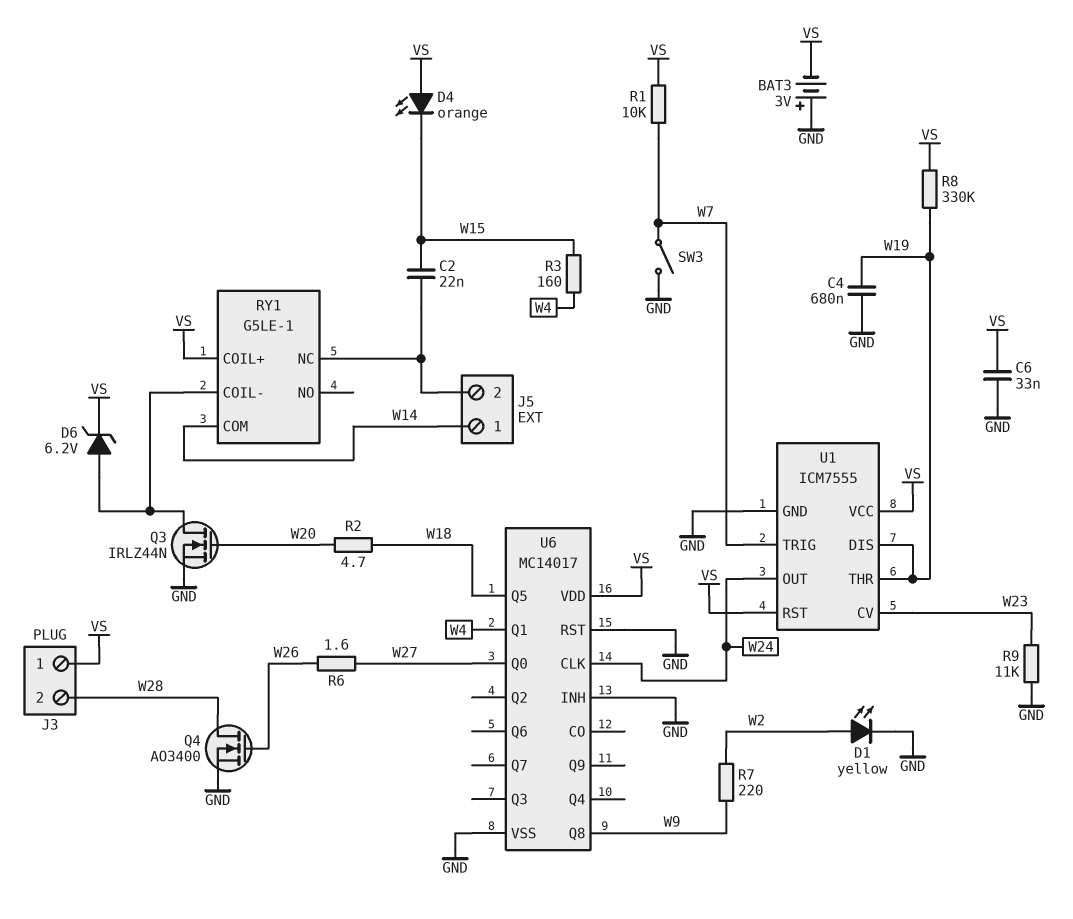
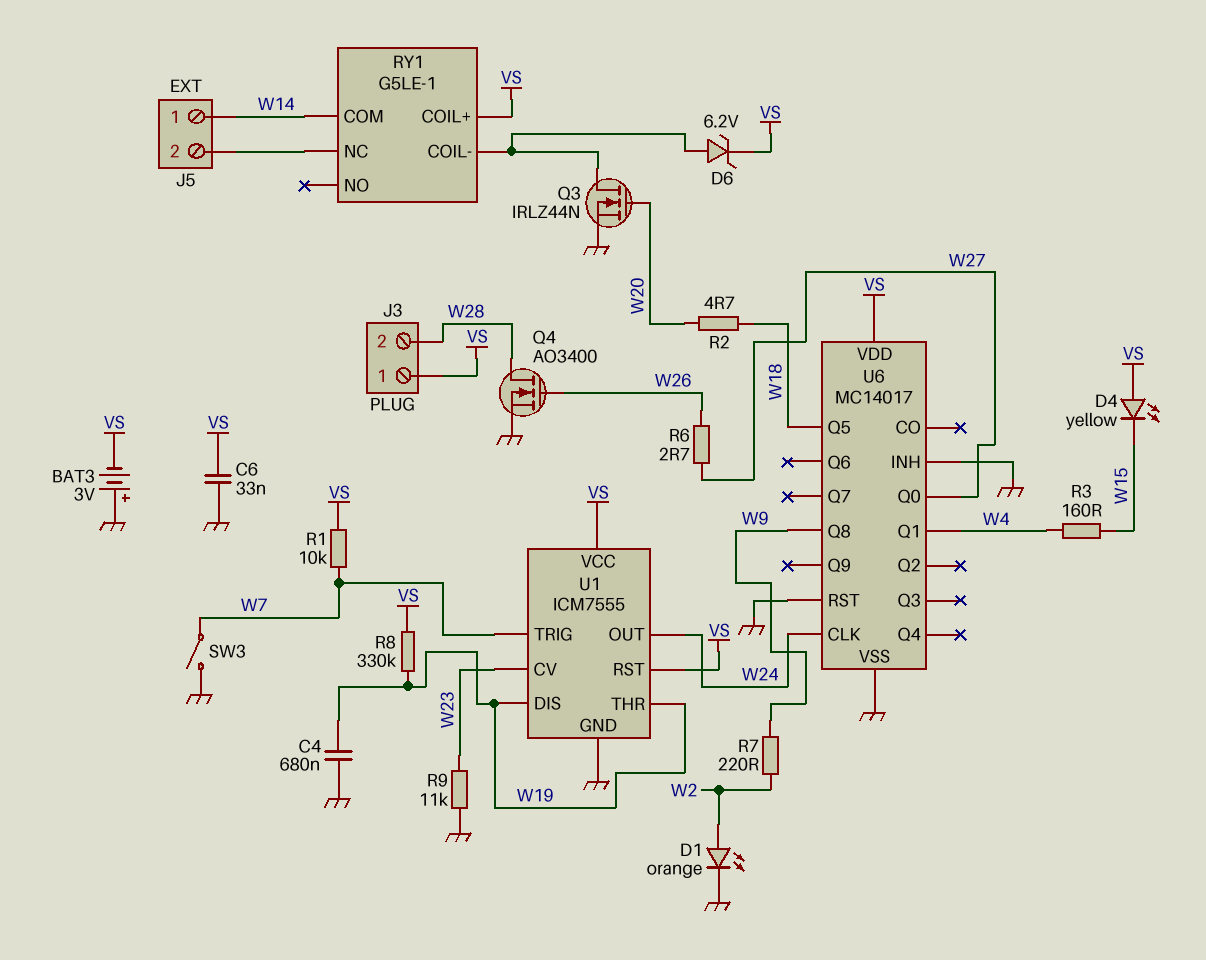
C2: 22nF (J5/2, W15) -> none
D1: LED yellow (A W2, K GND) -> LED orange (A W2, K GND)
D4: LED orange (A VS, K W15) -> LED yellow (A VS, K W15)
R6: 1.6 (W26, W27) -> 2.7 (W26, W27)

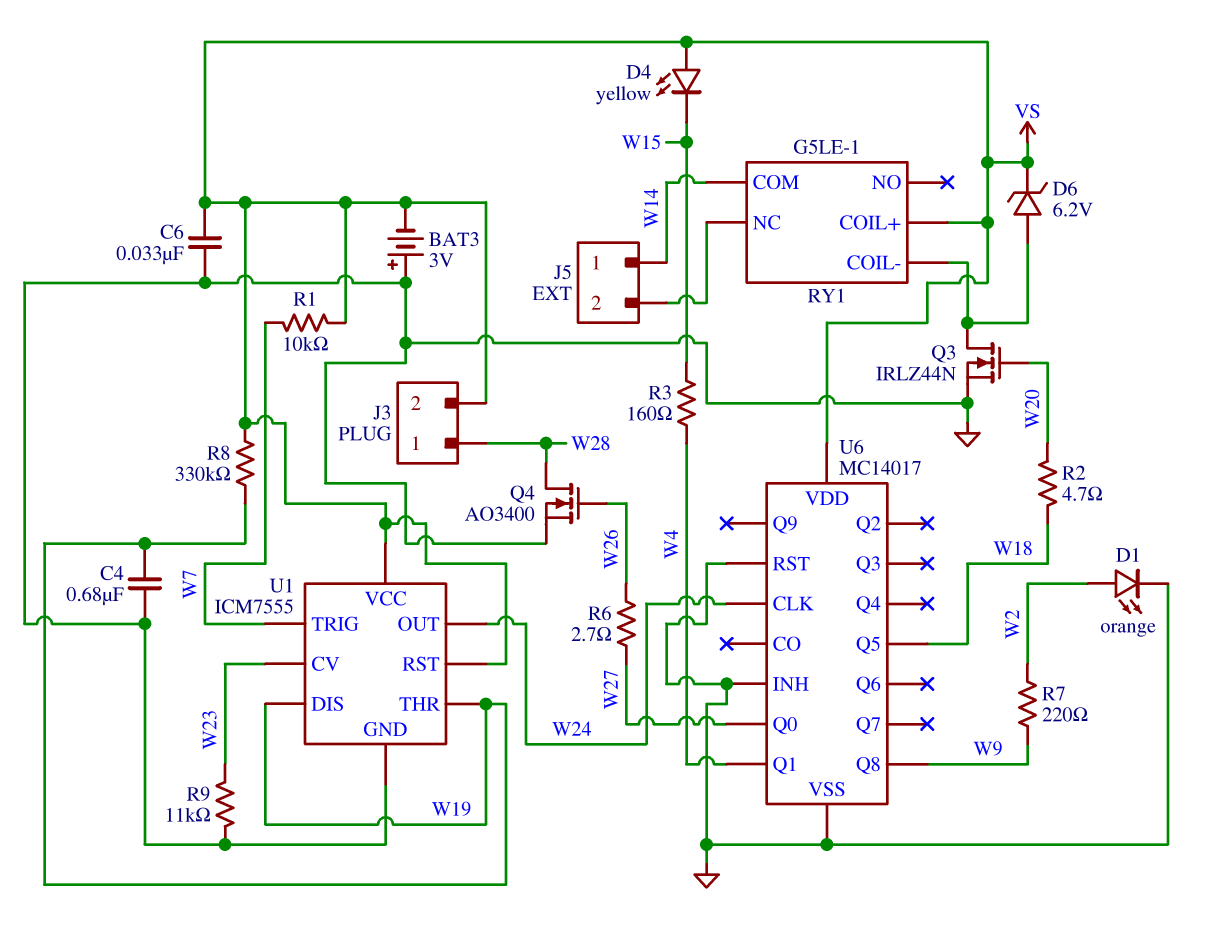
J3 pin 1: VS -> W28
J3 pin 2: W28 -> VS
SW3: switch (GND, W7) -> none

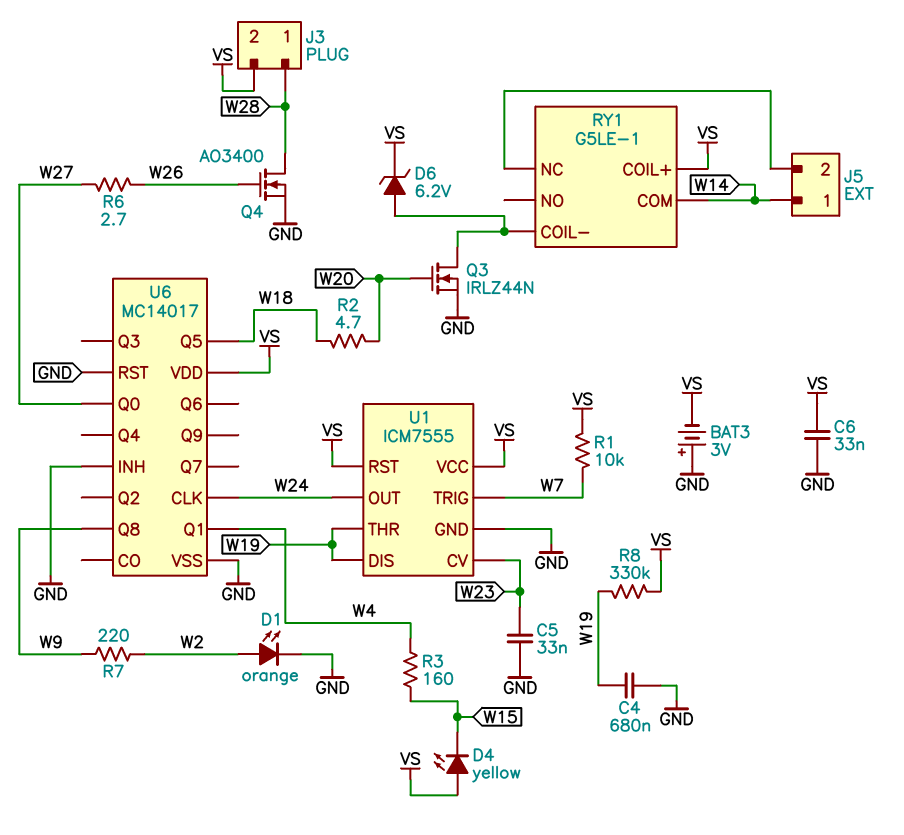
C5: none -> 33nF (GND, W23)
R9: 11k (GND, W23) -> none

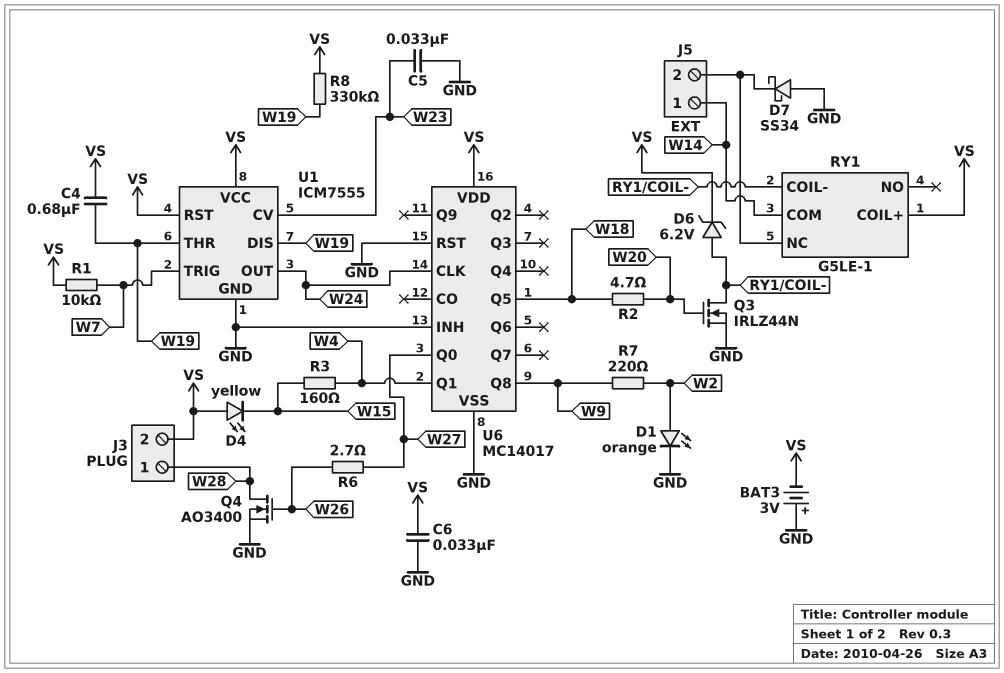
C4: 680nF (GND, W19) -> 680nF (VS, W19)
D7: none -> schottky SS34 (A GND, K J5/2)

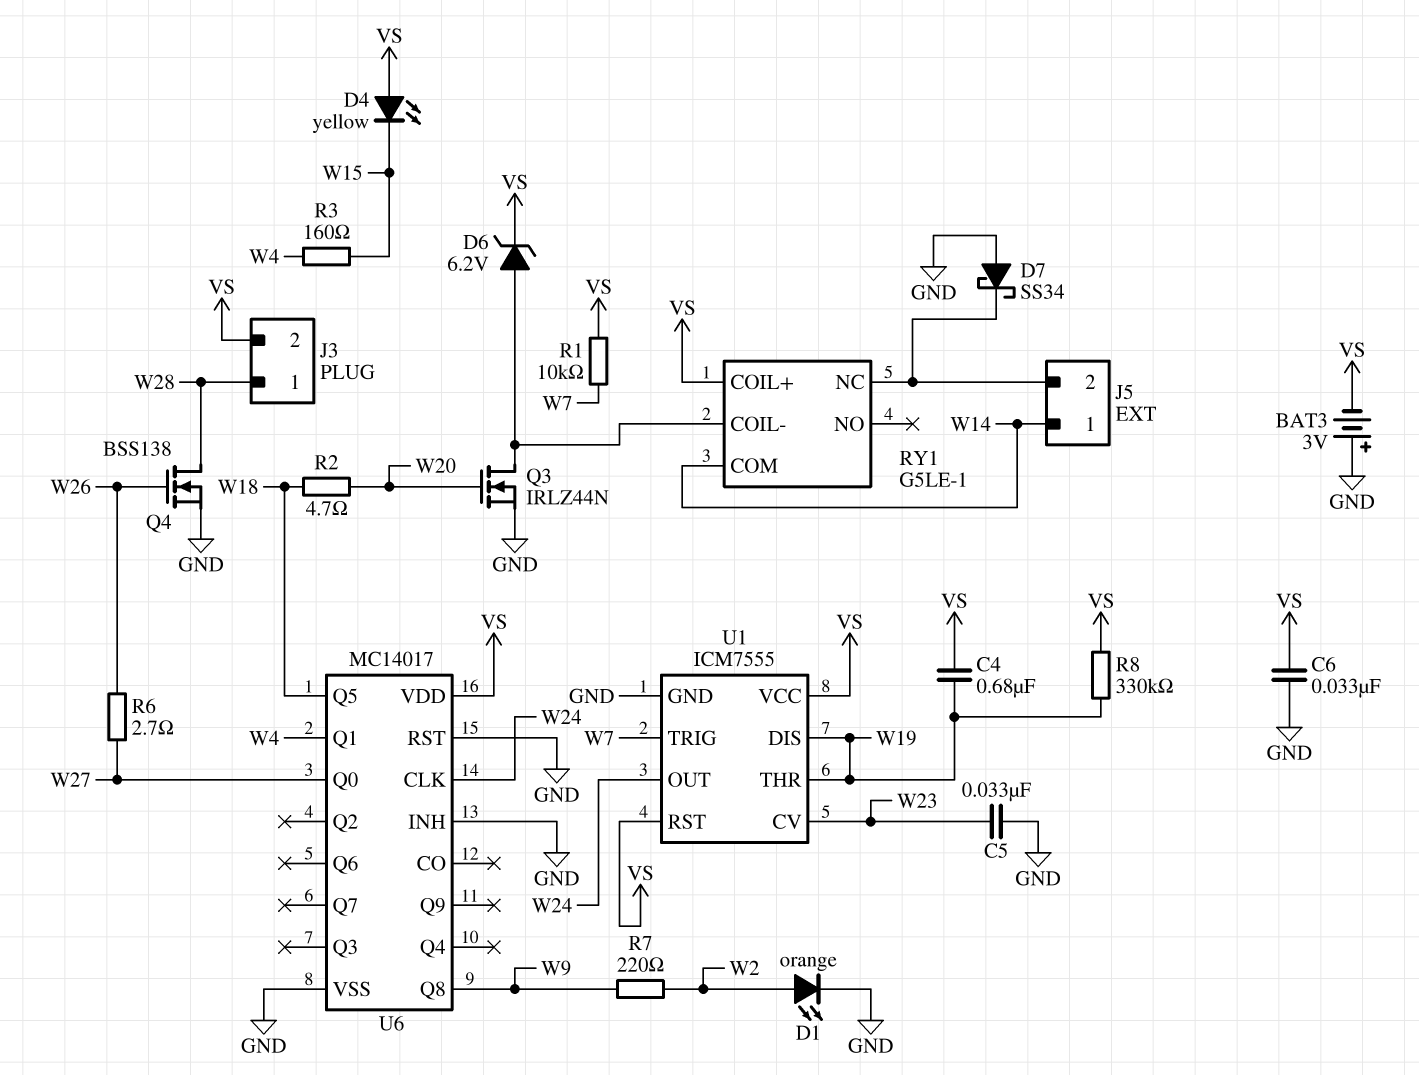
Q4: NMOS AO3400 (G W26, D W28, S GND) -> NMOS BSS138 (G W26, D W28, S GND)

